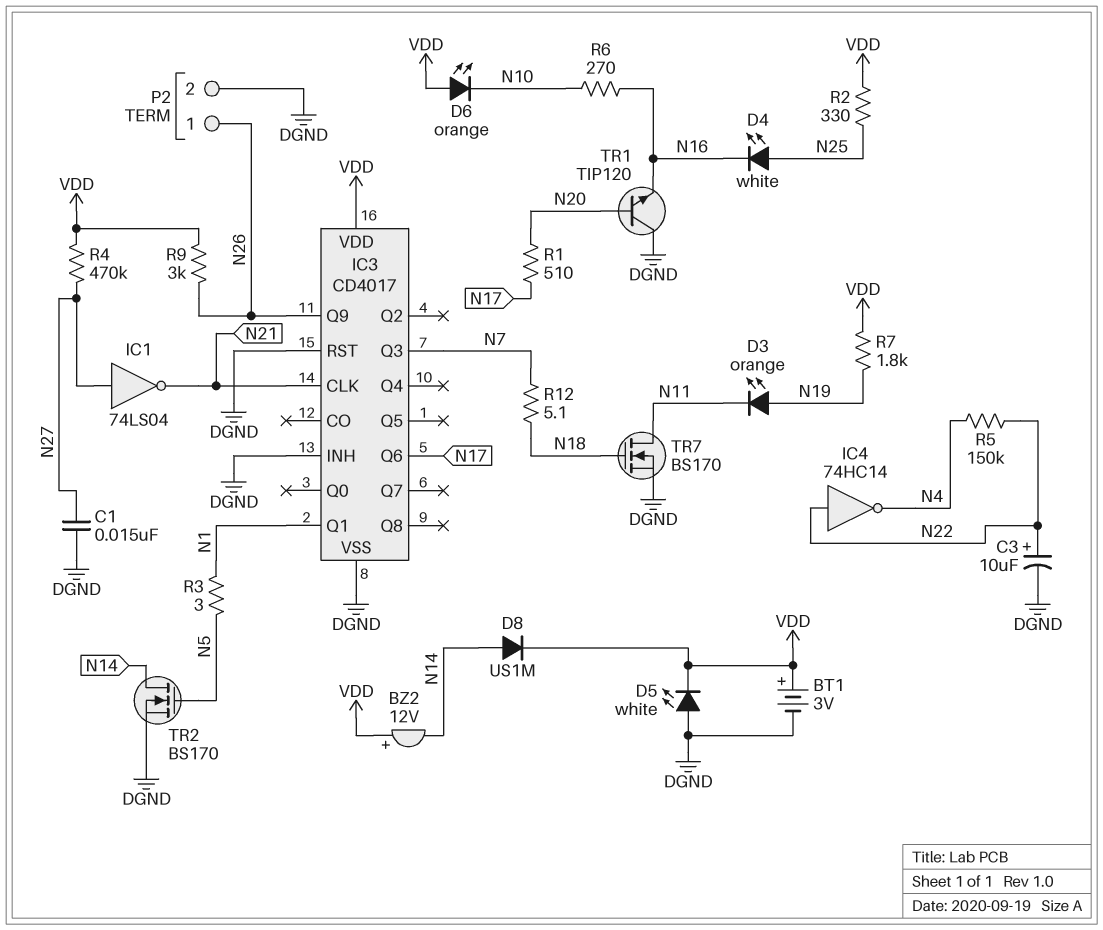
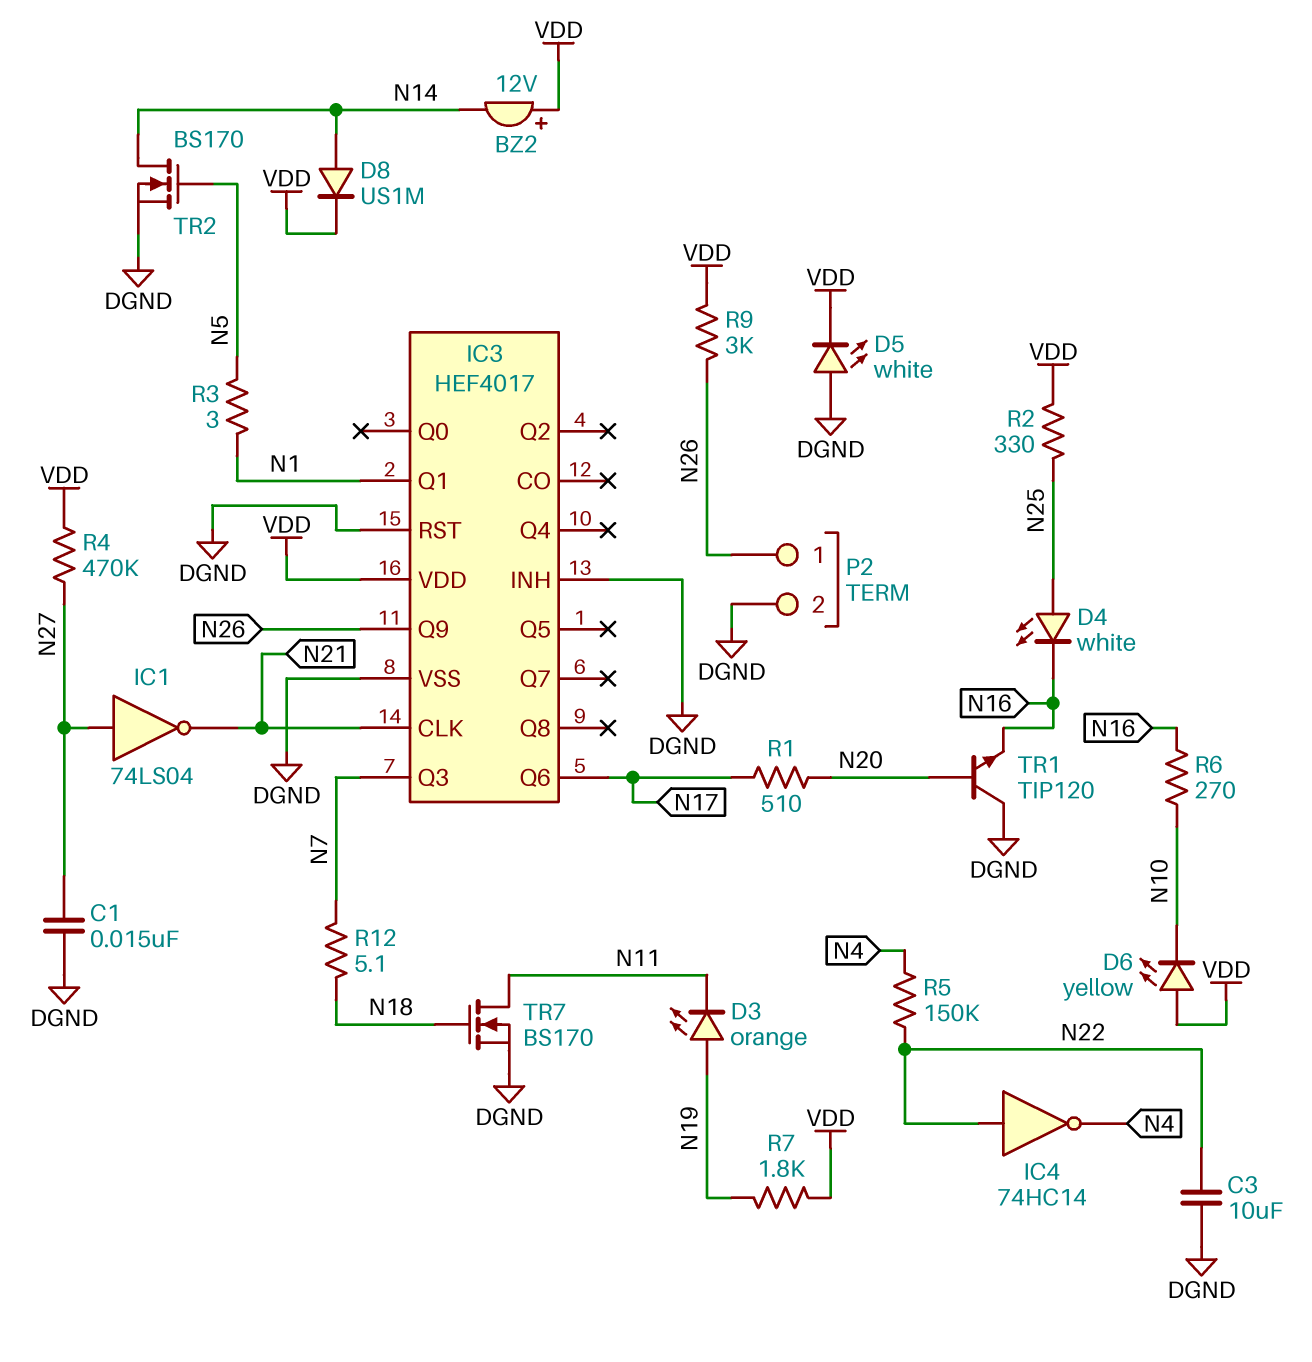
BT1: 3V (plus VDD, minus DGND) -> none
C3: 10uF (plus N22, minus DGND) -> 10uF (DGND, N22)
D6: LED orange (A VDD, K N10) -> LED yellow (A VDD, K N10)
IC3: CD4017 -> HEF4017

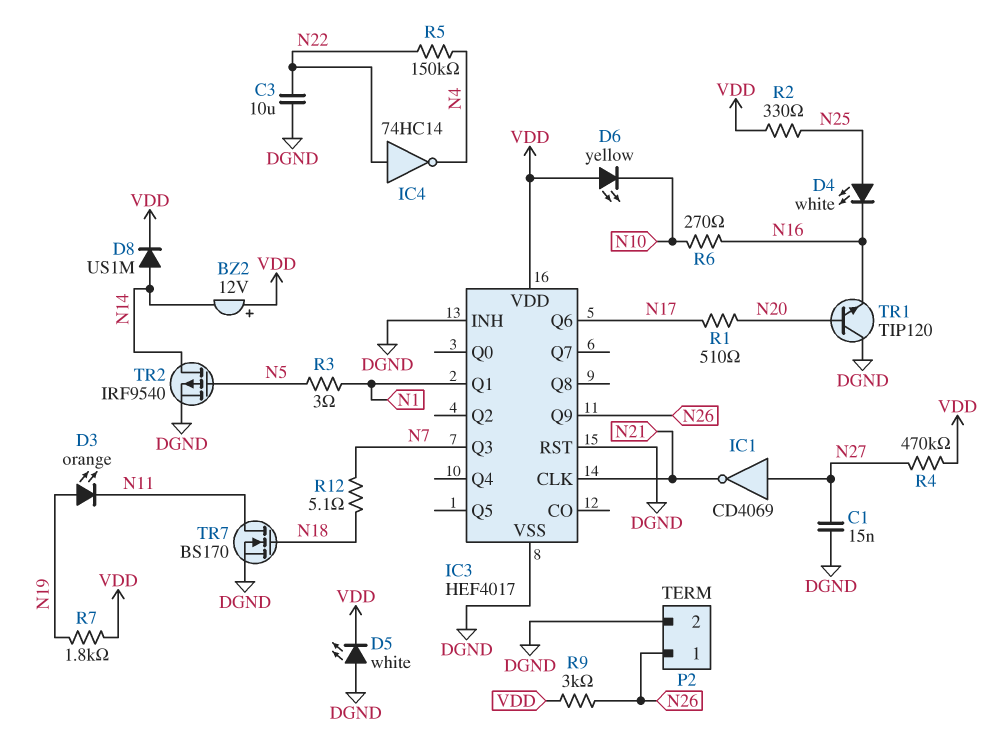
IC1: NOT 74LS04 (in N27, out N21) -> NOT CD4069 (in N27, out N21)
TR2: NMOS BS170 (G N5, D N14, S DGND) -> PMOS IRF9540 (G N5, D N14, S DGND)

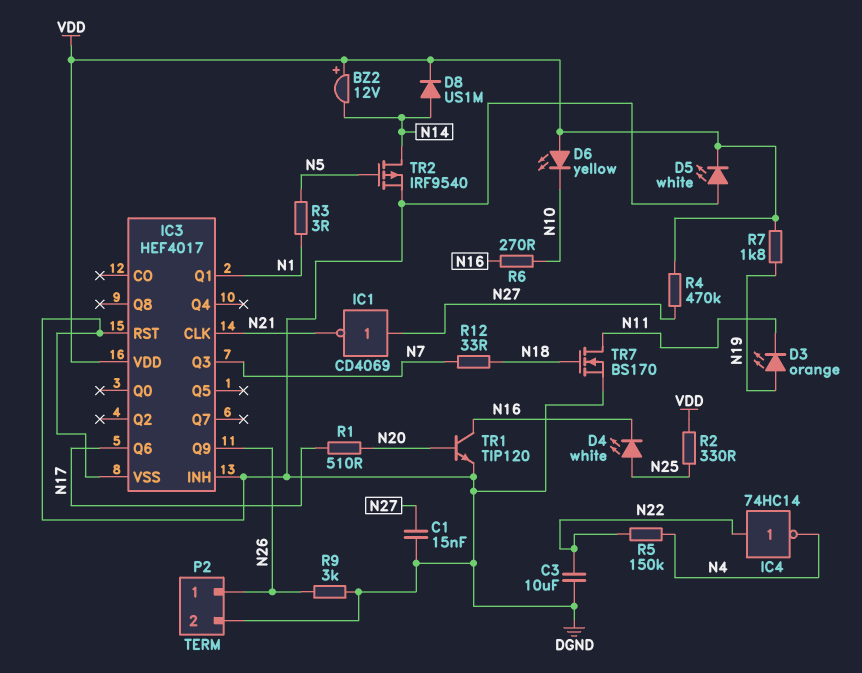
R9: 3k (N26, VDD) -> 3k (DGND, N26)
R12: 5.1 (N7, N18) -> 33 (N7, N18)
TR1: NPN TIP120 (B N20, C DGND, E N16) -> NPN TIP120 (B N20, C N16, E DGND)

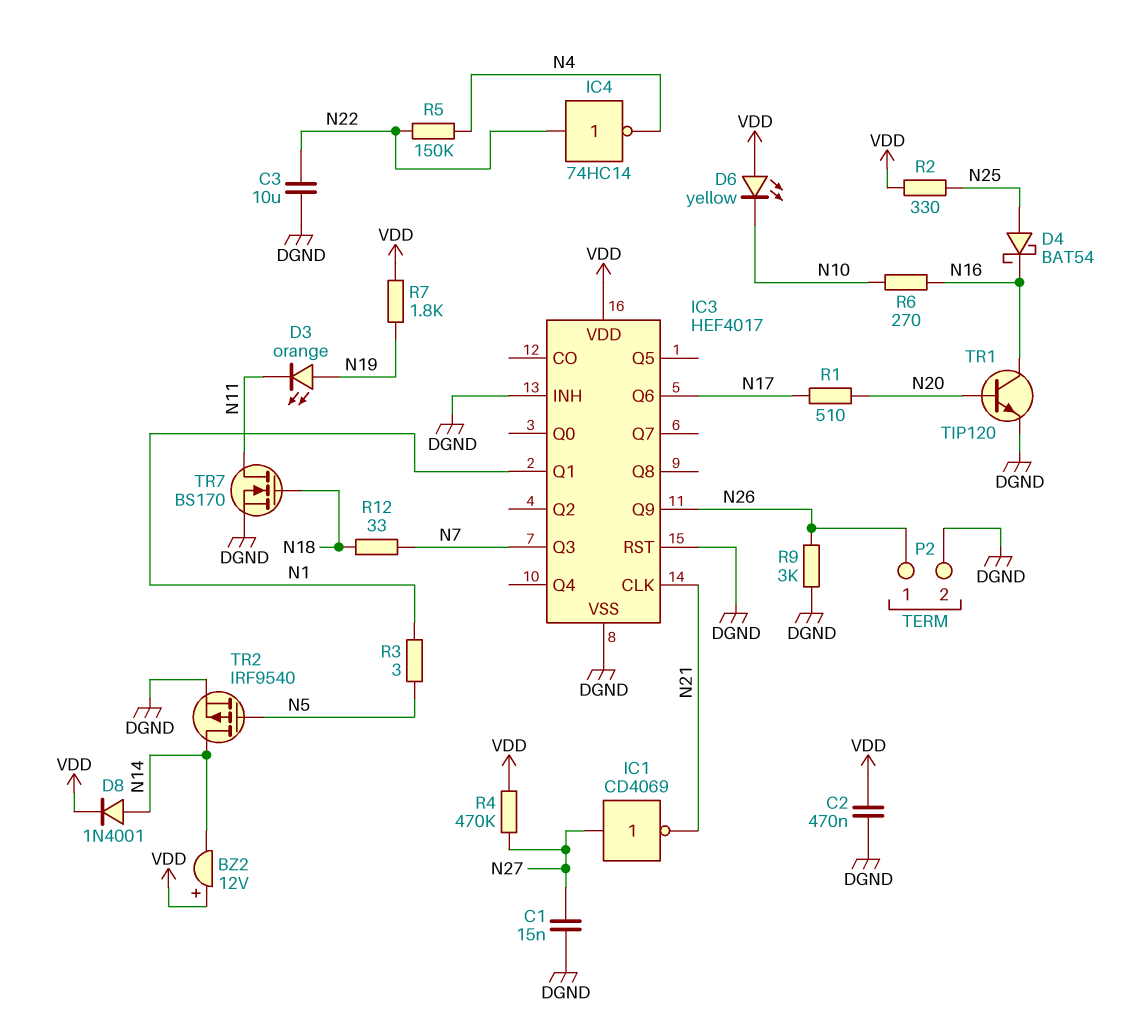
C2: none -> 470nF (DGND, VDD)
D4: LED white (A N25, K N16) -> schottky BAT54 (A N25, K N16)
D5: LED white (A DGND, K VDD) -> none
D8: diode US1M (A N14, K VDD) -> diode 1N4001 (A N14, K VDD)

